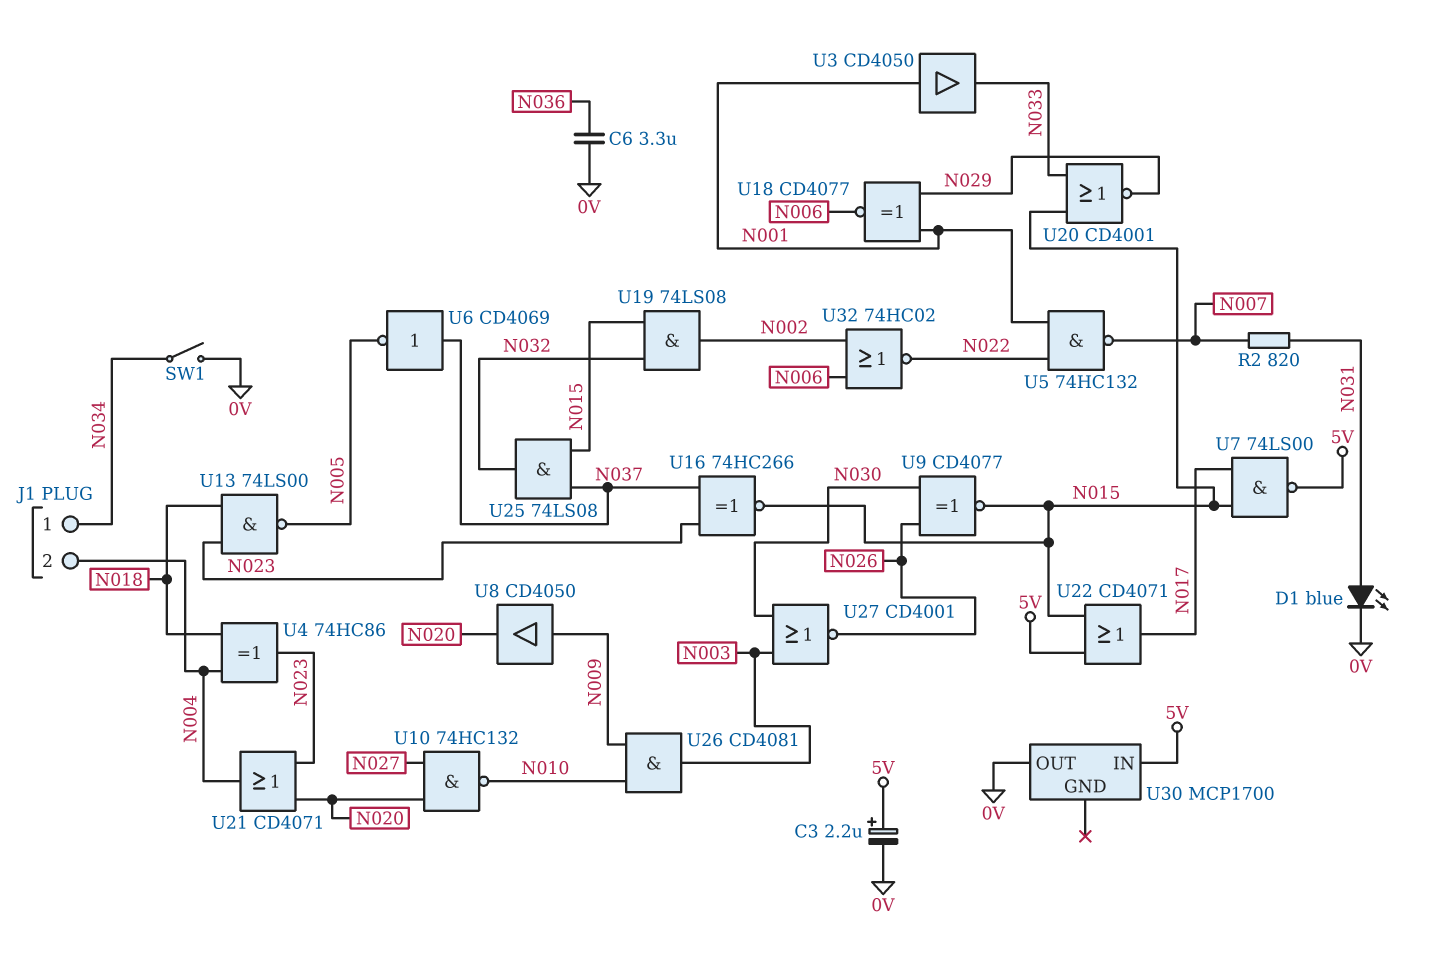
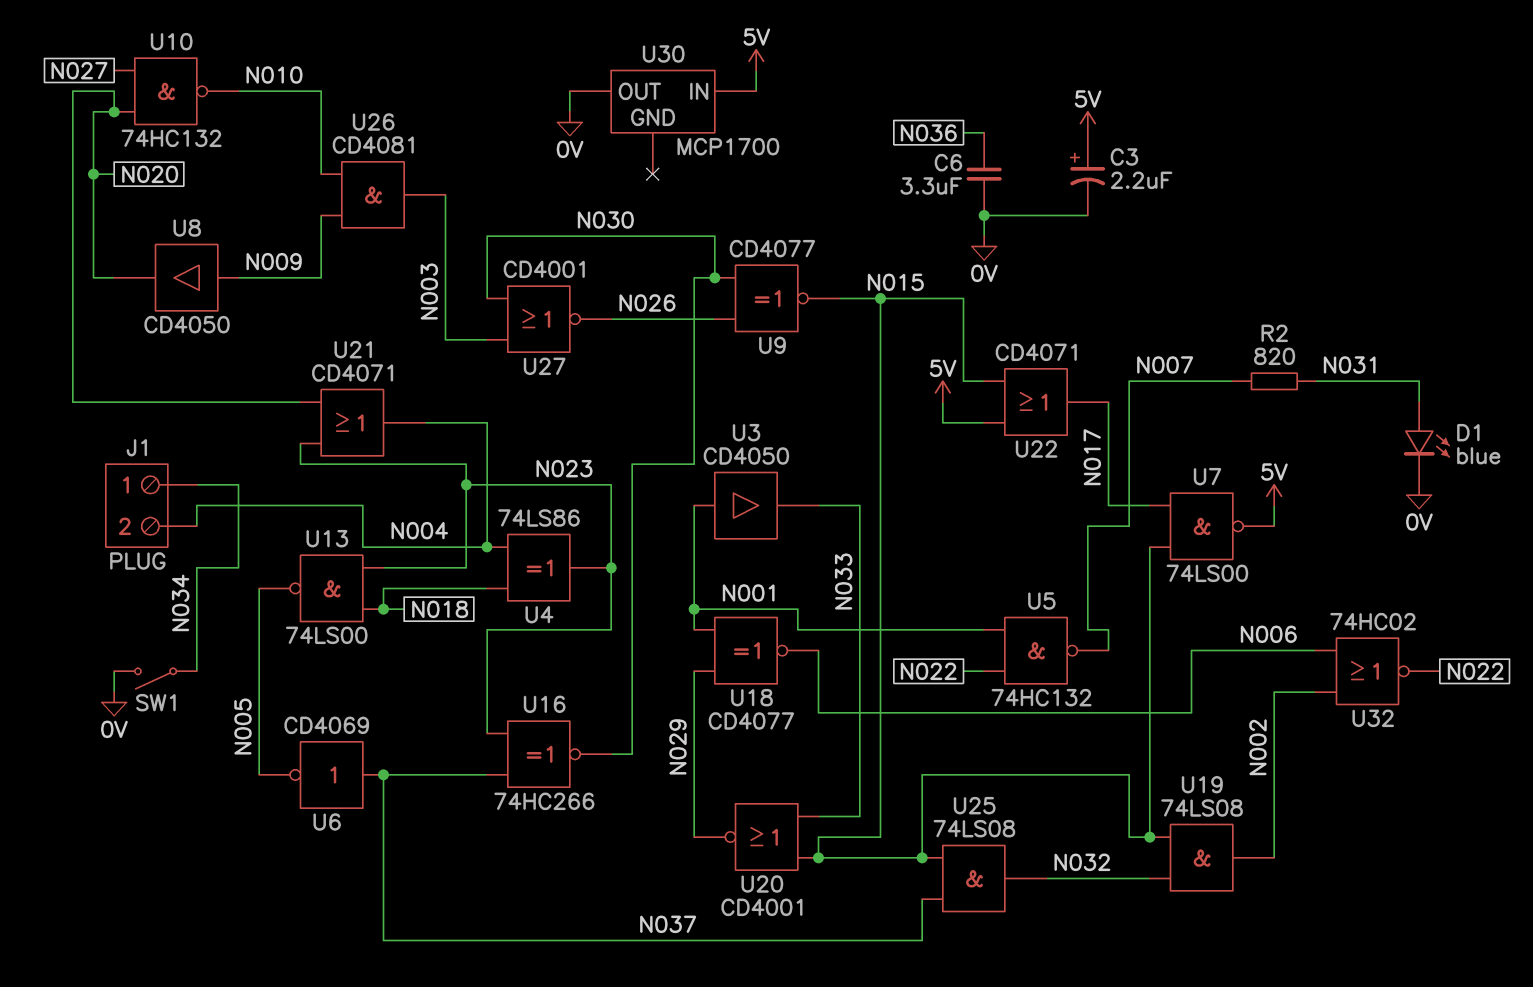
U4: XOR 74HC86 (in N004, in N018, out N023) -> XOR 74LS86 (in N004, in N018, out N023)
U16: XNOR 74HC266 (in N023, in N037, out N015) -> XNOR 74HC266 (in N023, in N037, out N030)

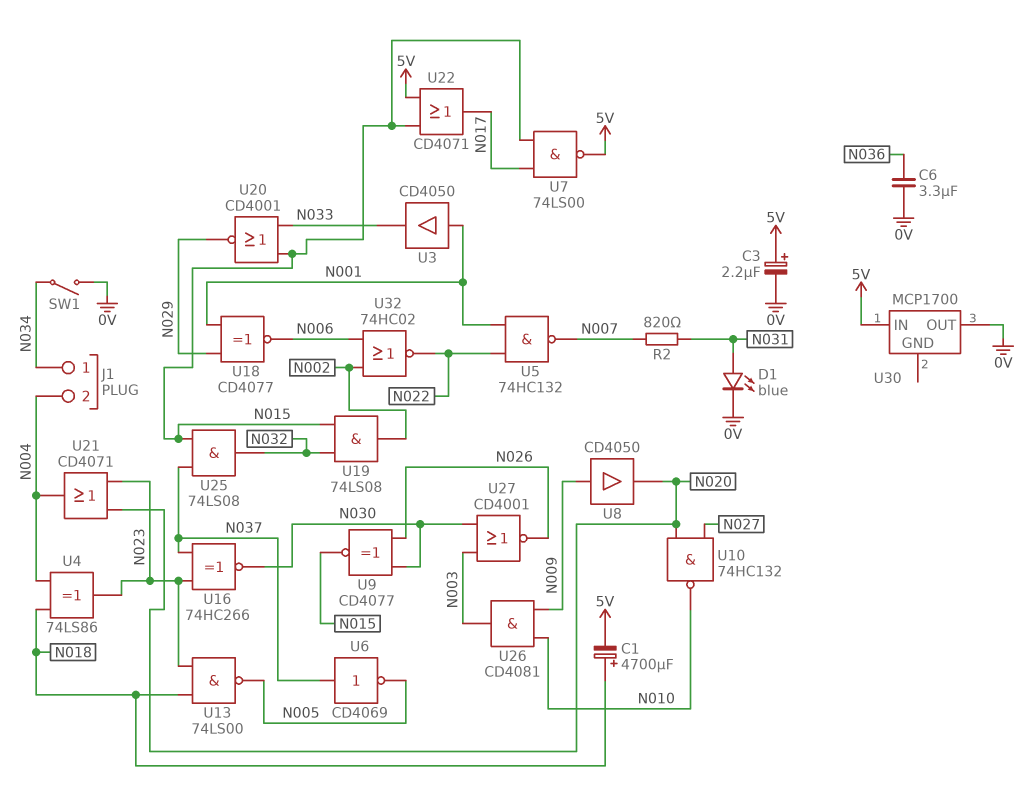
C1: none -> 4700uF (plus N018, minus 5V)

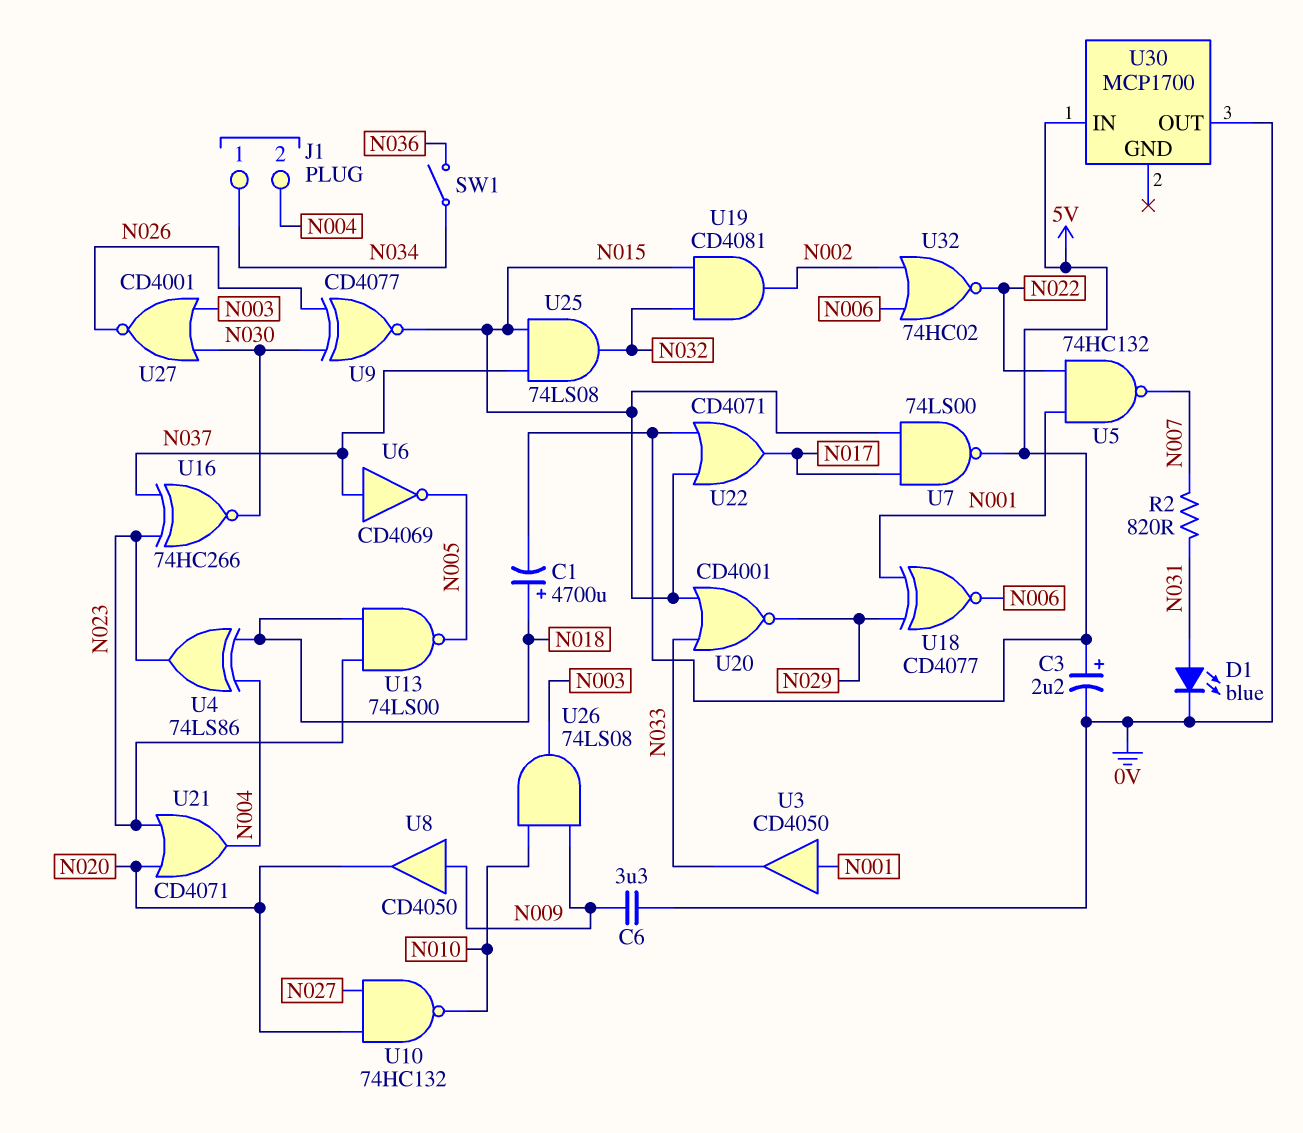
C6: 3.3uF (0V, N036) -> 3.3uF (0V, N009)
SW1: switch (0V, N034) -> switch (N034, N036)
U19: AND 74LS08 (in N015, in N032, out N002) -> AND CD4081 (in N015, in N032, out N002)
U26: AND CD4081 (in N009, in N010, out N003) -> AND 74LS08 (in N009, in N010, out N003)

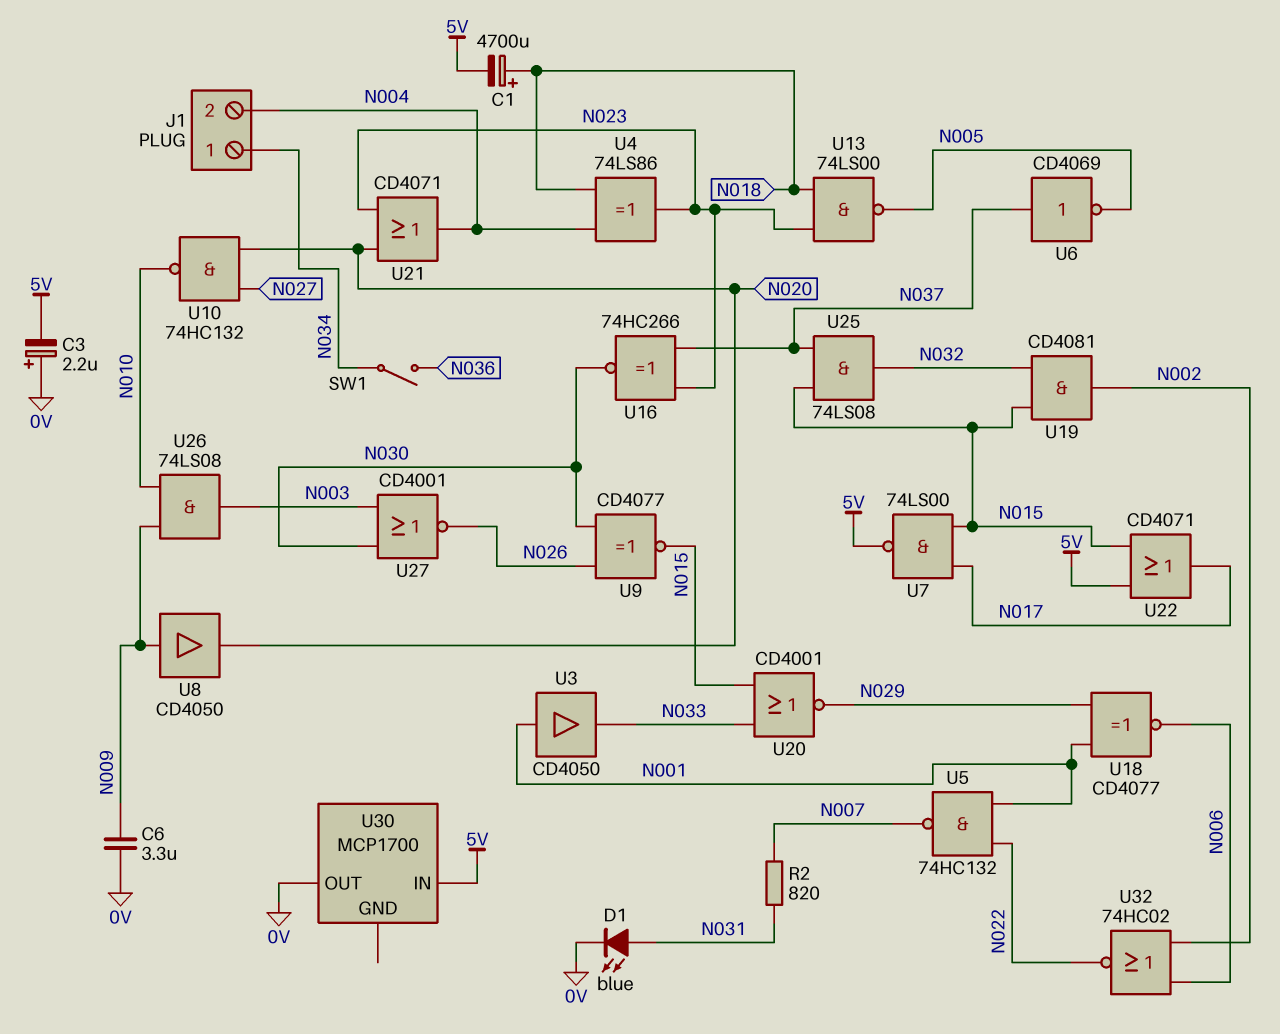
C3: 2.2uF (plus 5V, minus 0V) -> 2.2uF (plus 0V, minus 5V)

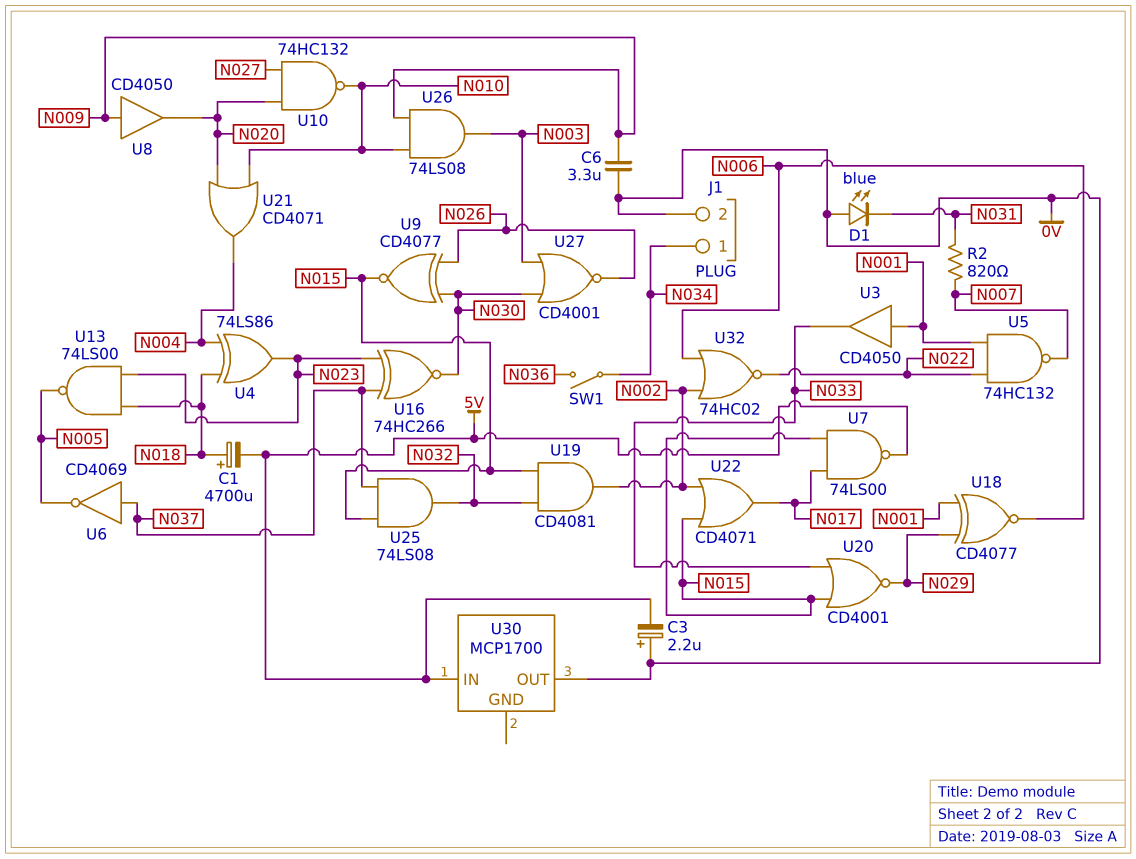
D1: LED blue (A N031, K 0V) -> LED blue (A 0V, K N031)
J1 pin 2: N004 -> 0V
U21: OR CD4071 (in N020, in N023, out N004) -> OR CD4071 (in N010, in N020, out N004)
U22: OR CD4071 (in 5V, in N015, out N017) -> OR CD4071 (in N002, in N015, out N017)

